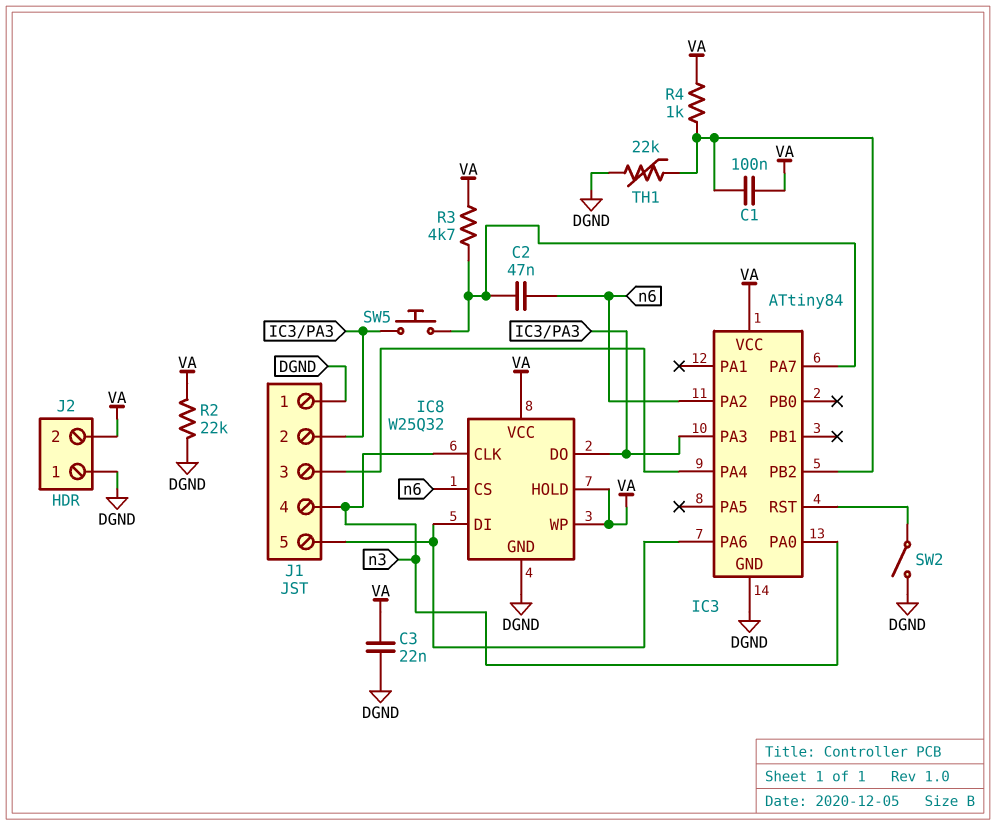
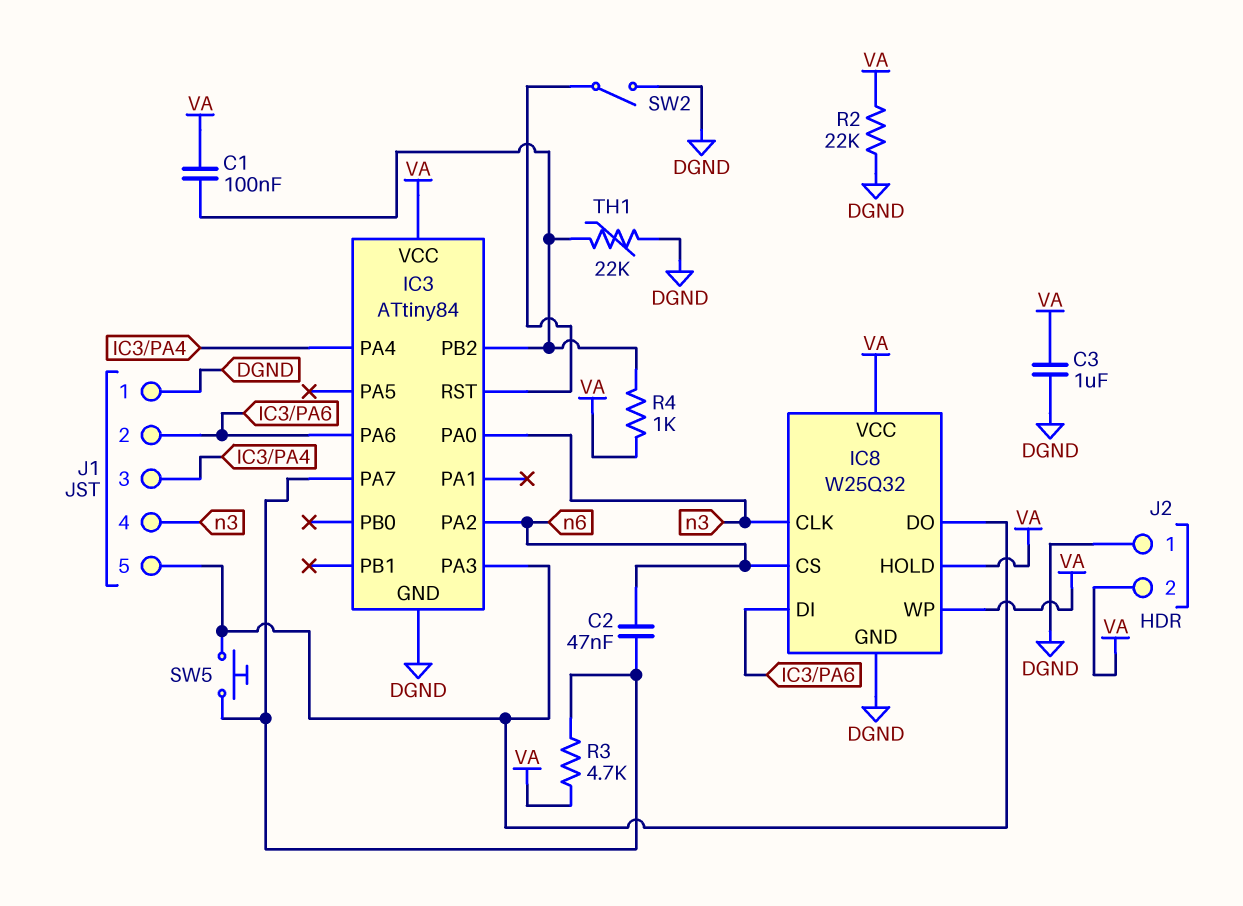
C3: 22nF (DGND, VA) -> 1uF (DGND, VA)
J1 pin 2: IC3/PA3 -> IC3/PA6
J1 pin 5: IC3/PA6 -> IC3/PA3

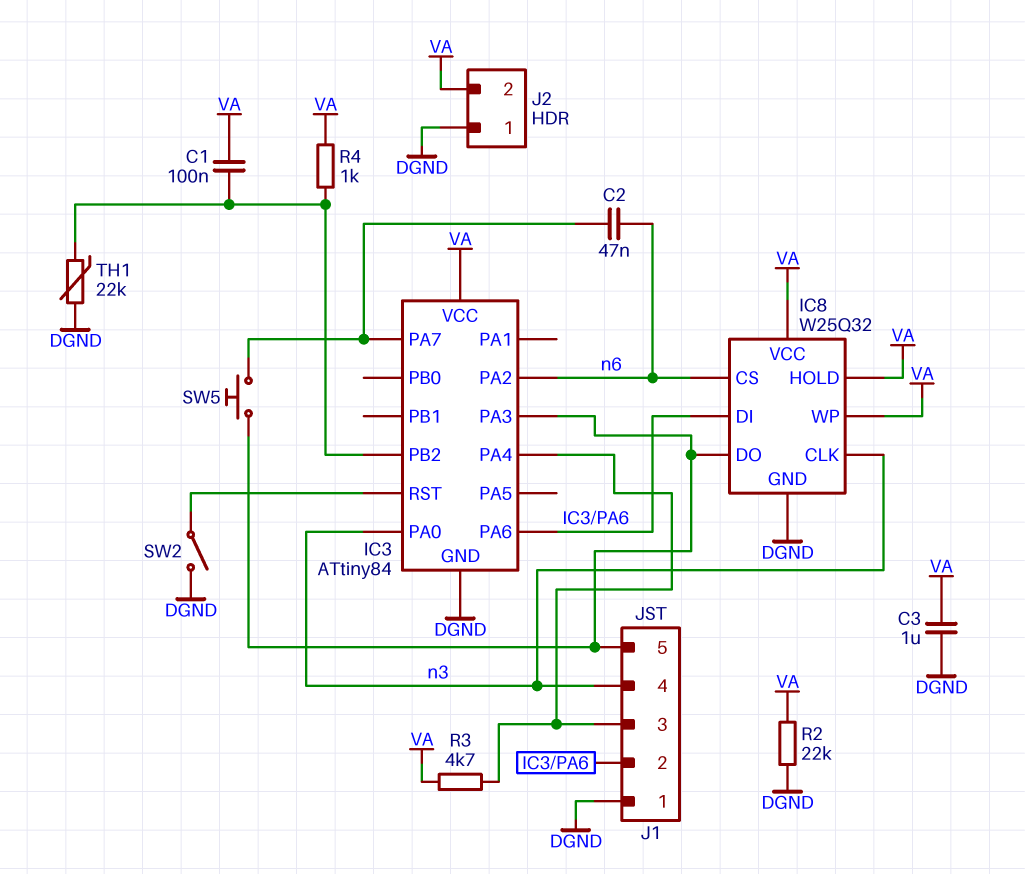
R3: 4.7k (IC3/PA7, VA) -> 4.7k (IC3/PA4, VA)

